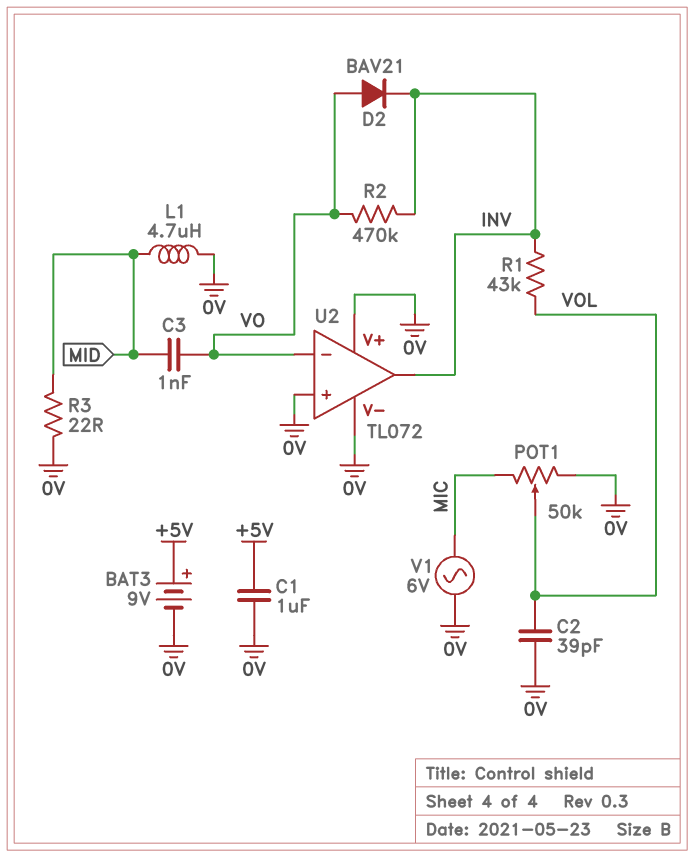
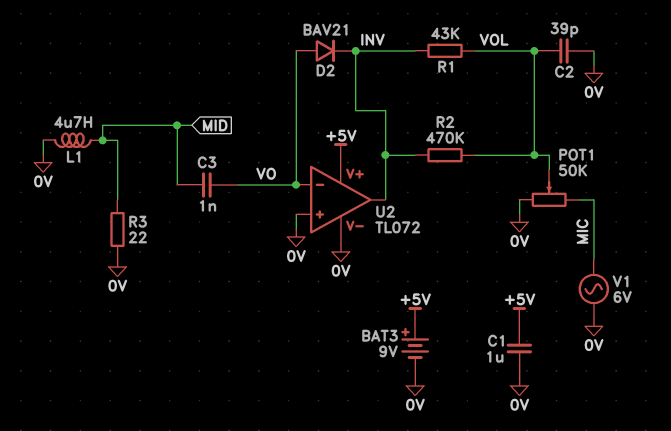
R2: 470k (INV, VO) -> 470k (INV, VOL)
U2 pin V+: 0V -> +5V

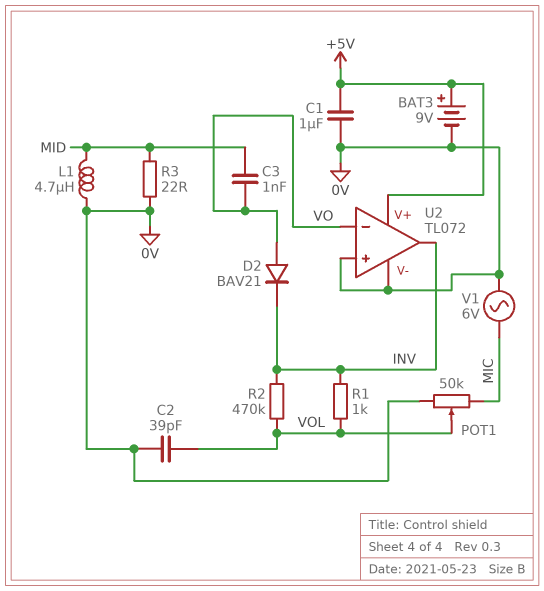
R1: 43k (INV, VOL) -> 1k (INV, VOL)

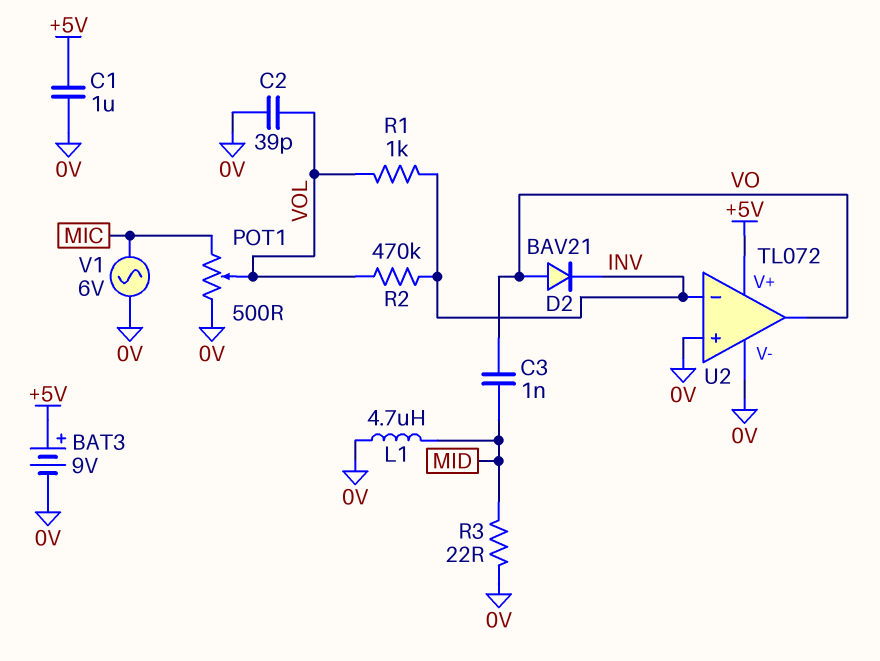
POT1: 50k (0V, MIC, wiper VOL) -> 500 (0V, MIC, wiper VOL)
U2 pin in-: VO -> INV
U2 pin out: INV -> VO

